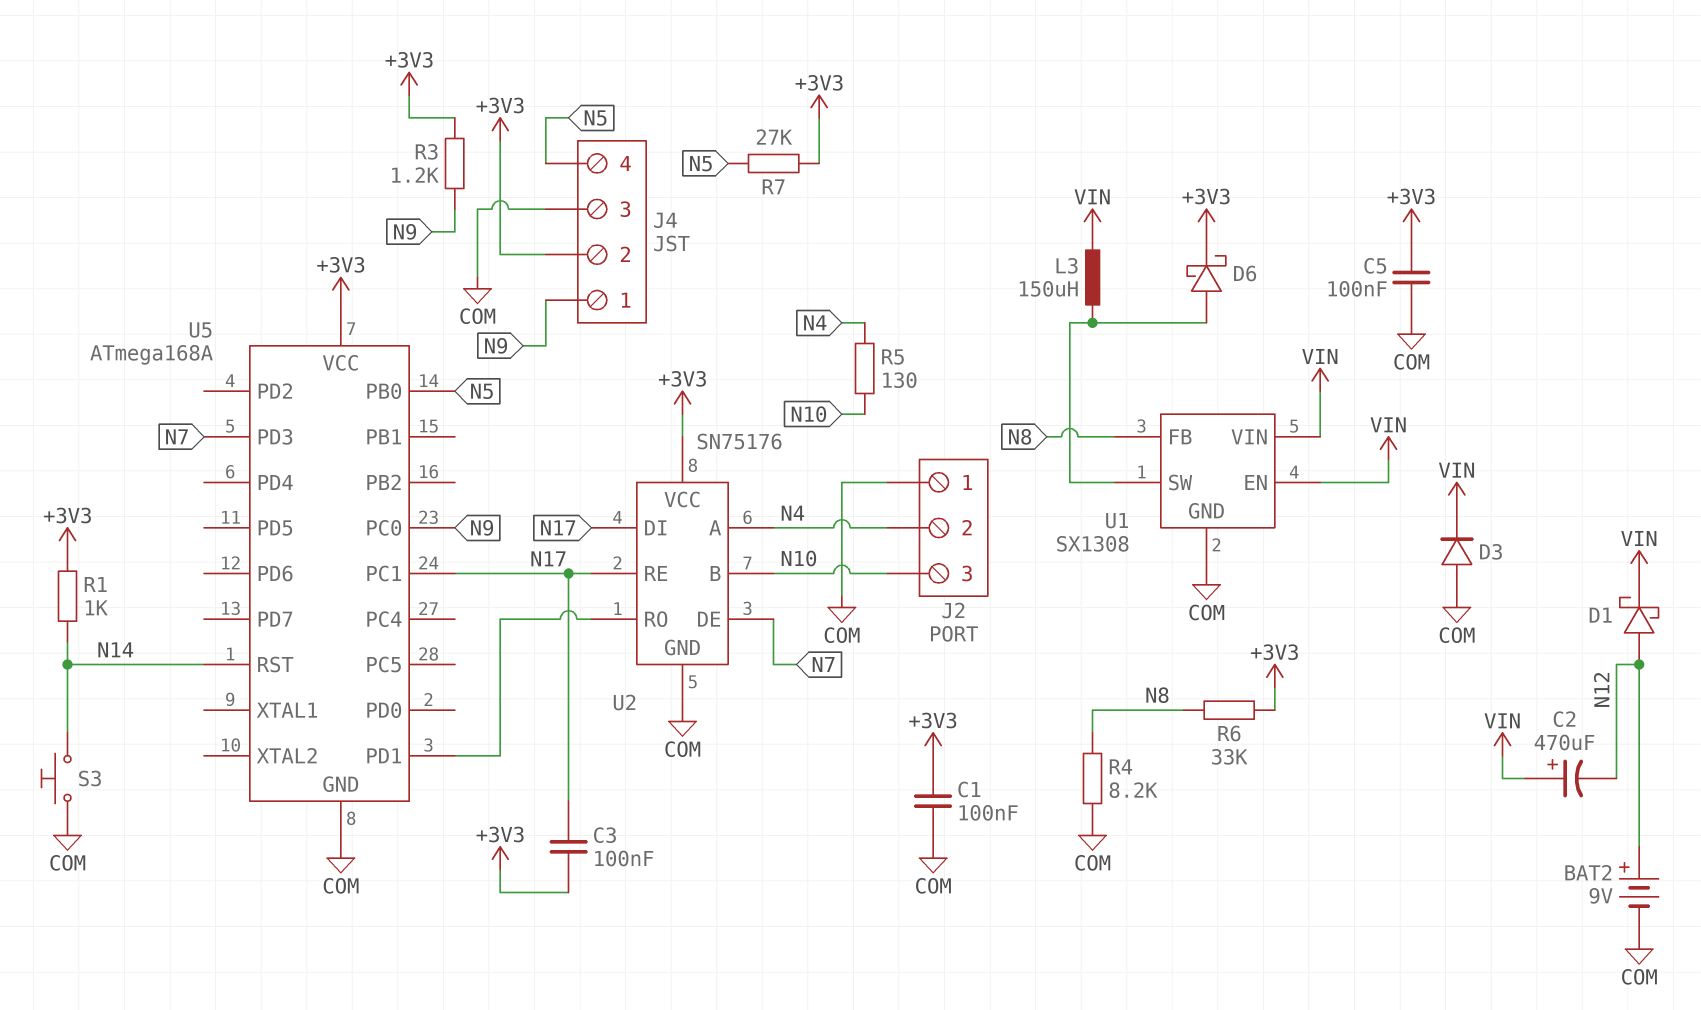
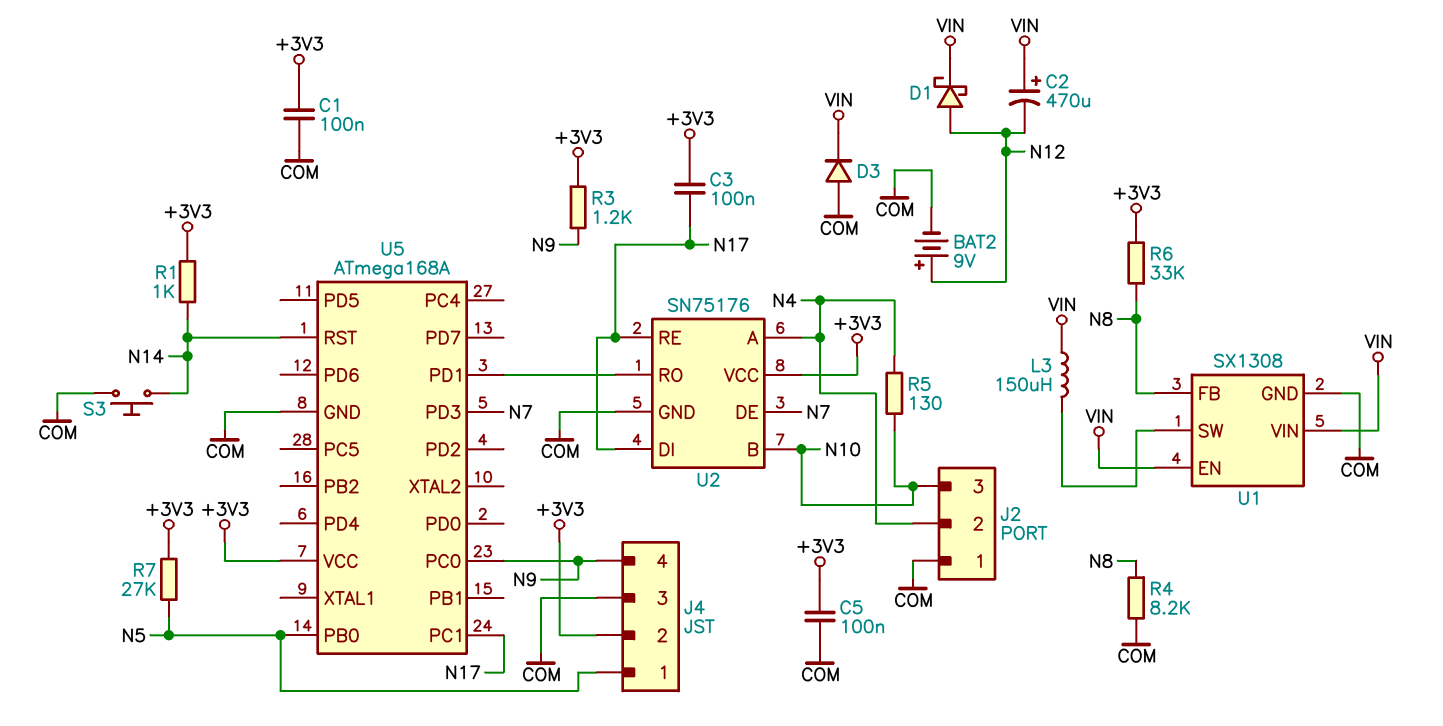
D6: schottky (A U1/SW, K +3V3) -> none
J4 pin 1: N9 -> N5
J4 pin 4: N5 -> N9

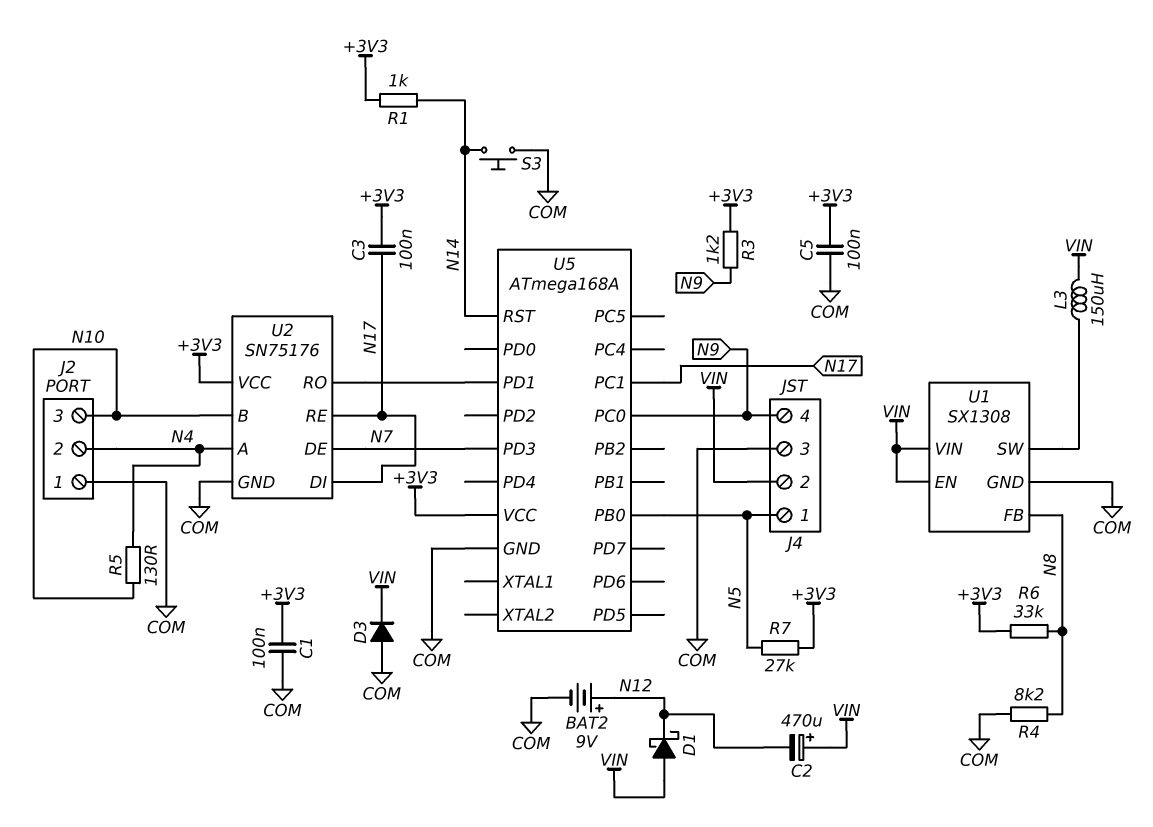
D1: schottky (A N12, K VIN) -> schottky (A VIN, K N12)
J4 pin 2: +3V3 -> VIN

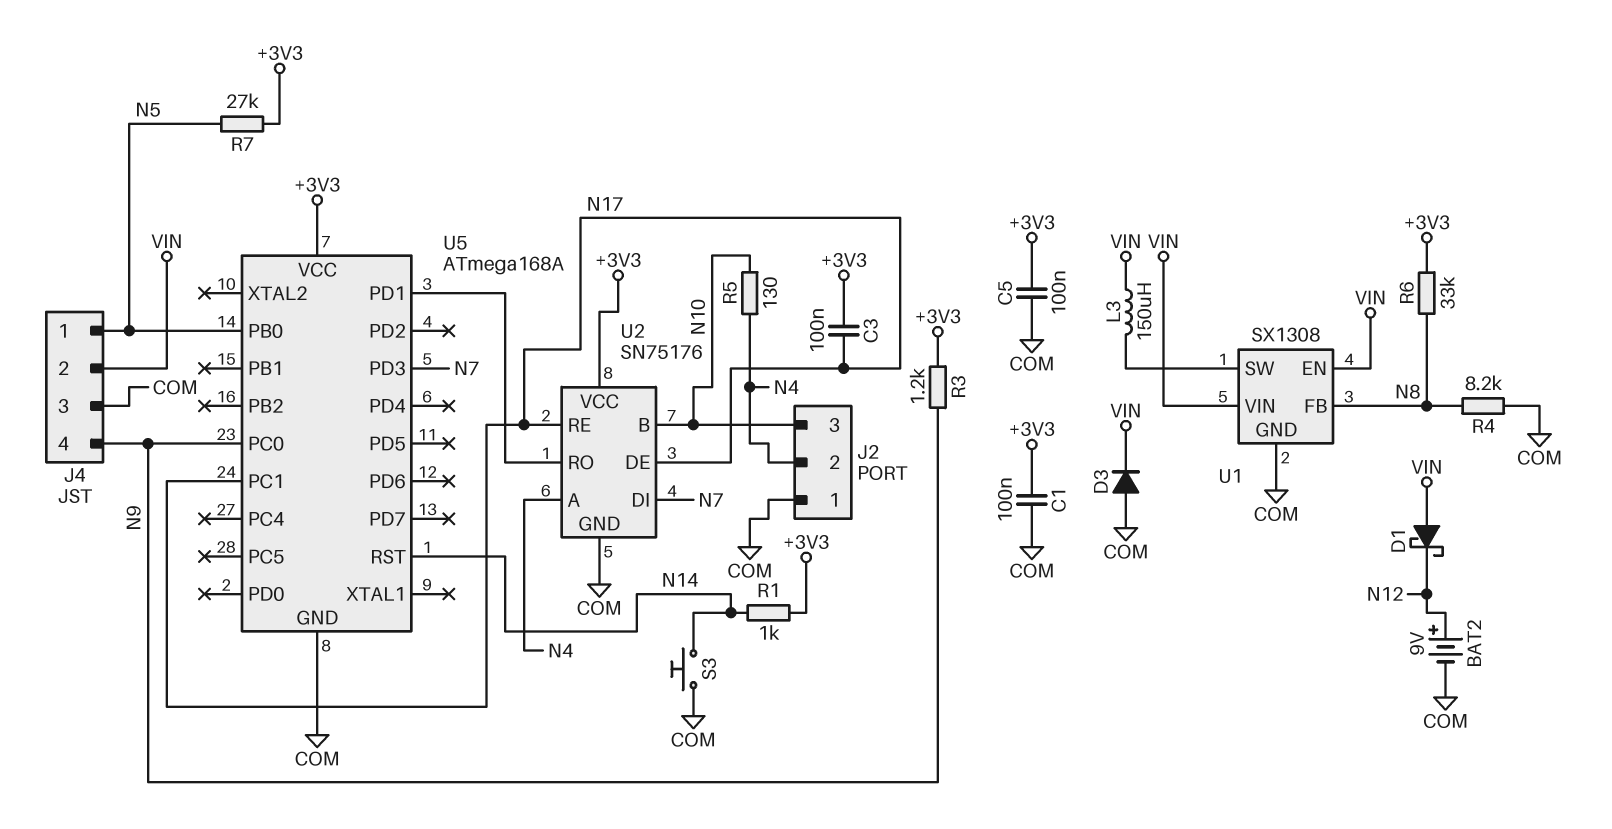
C2: 470uF (plus VIN, minus N12) -> none
U2 pin DE: N7 -> N17
U2 pin DI: N17 -> N7

